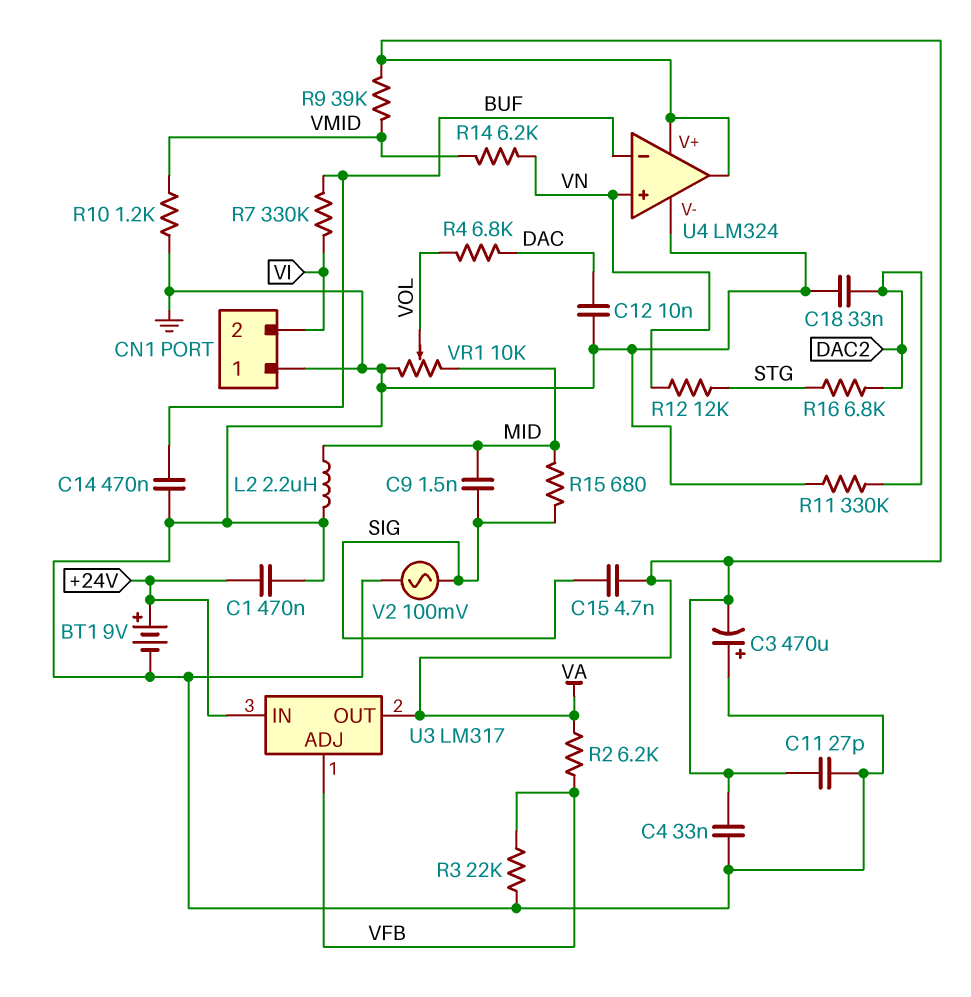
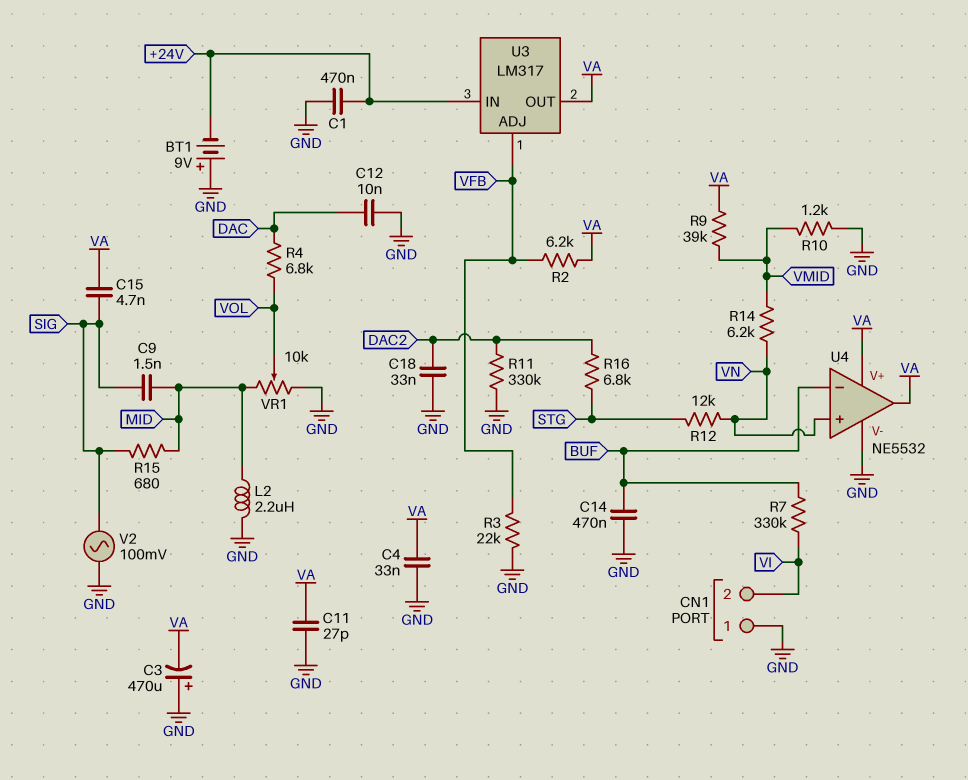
BT1: 9V (plus +24V, minus GND) -> 9V (plus GND, minus +24V)
U4: LM324 -> NE5532

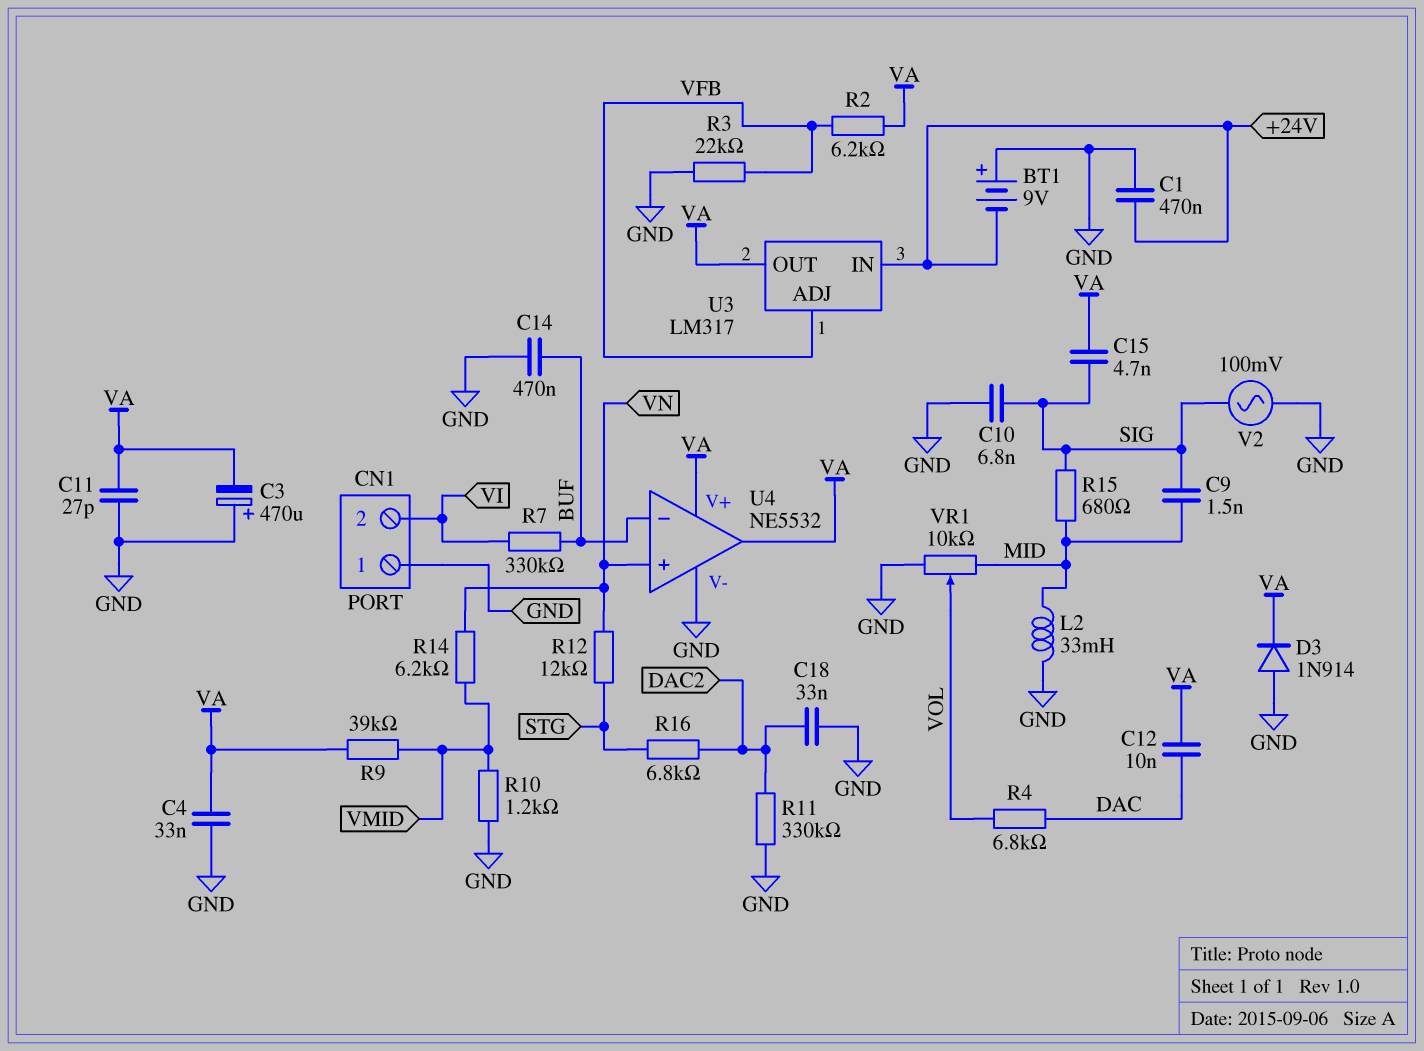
C10: none -> 6.8nF (GND, SIG)
C12: 10nF (DAC, GND) -> 10nF (DAC, VA)
D3: none -> diode 1N914 (A GND, K VA)
L2: 2.2uH (GND, MID) -> 33mH (GND, MID)

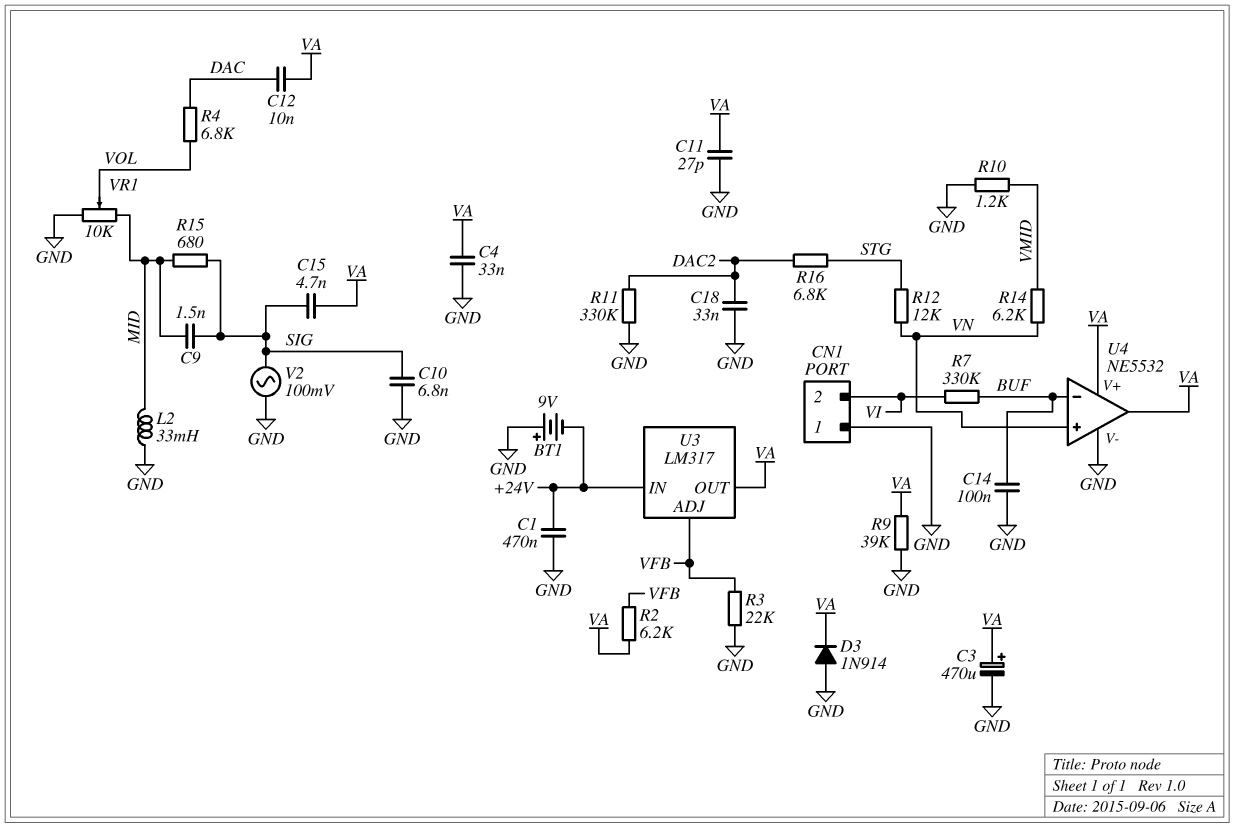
C3: 470uF (plus GND, minus VA) -> 470uF (plus VA, minus GND)
C14: 470nF (BUF, GND) -> 100nF (BUF, GND)
R9: 39k (VA, VMID) -> 39k (GND, VA)

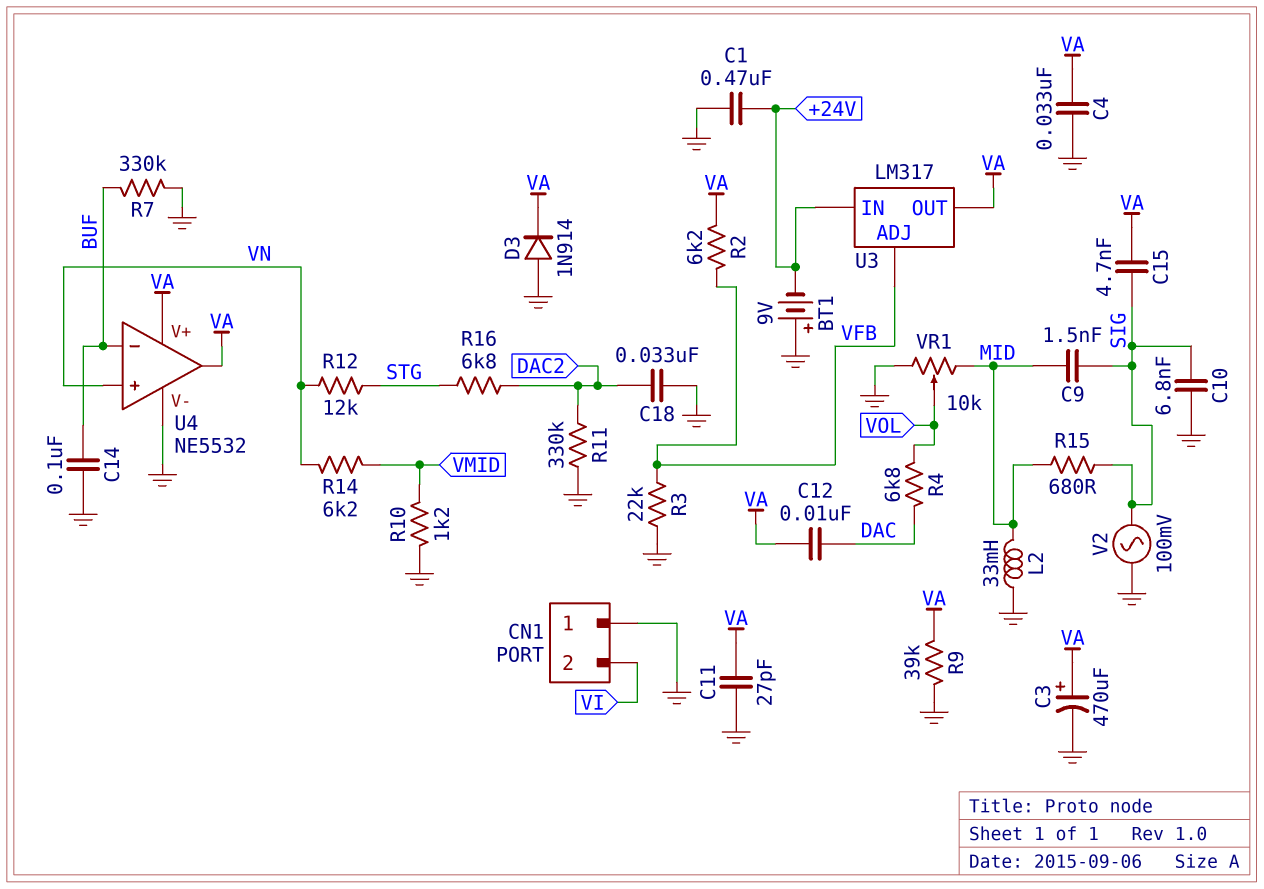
R7: 330k (BUF, VI) -> 330k (BUF, GND)

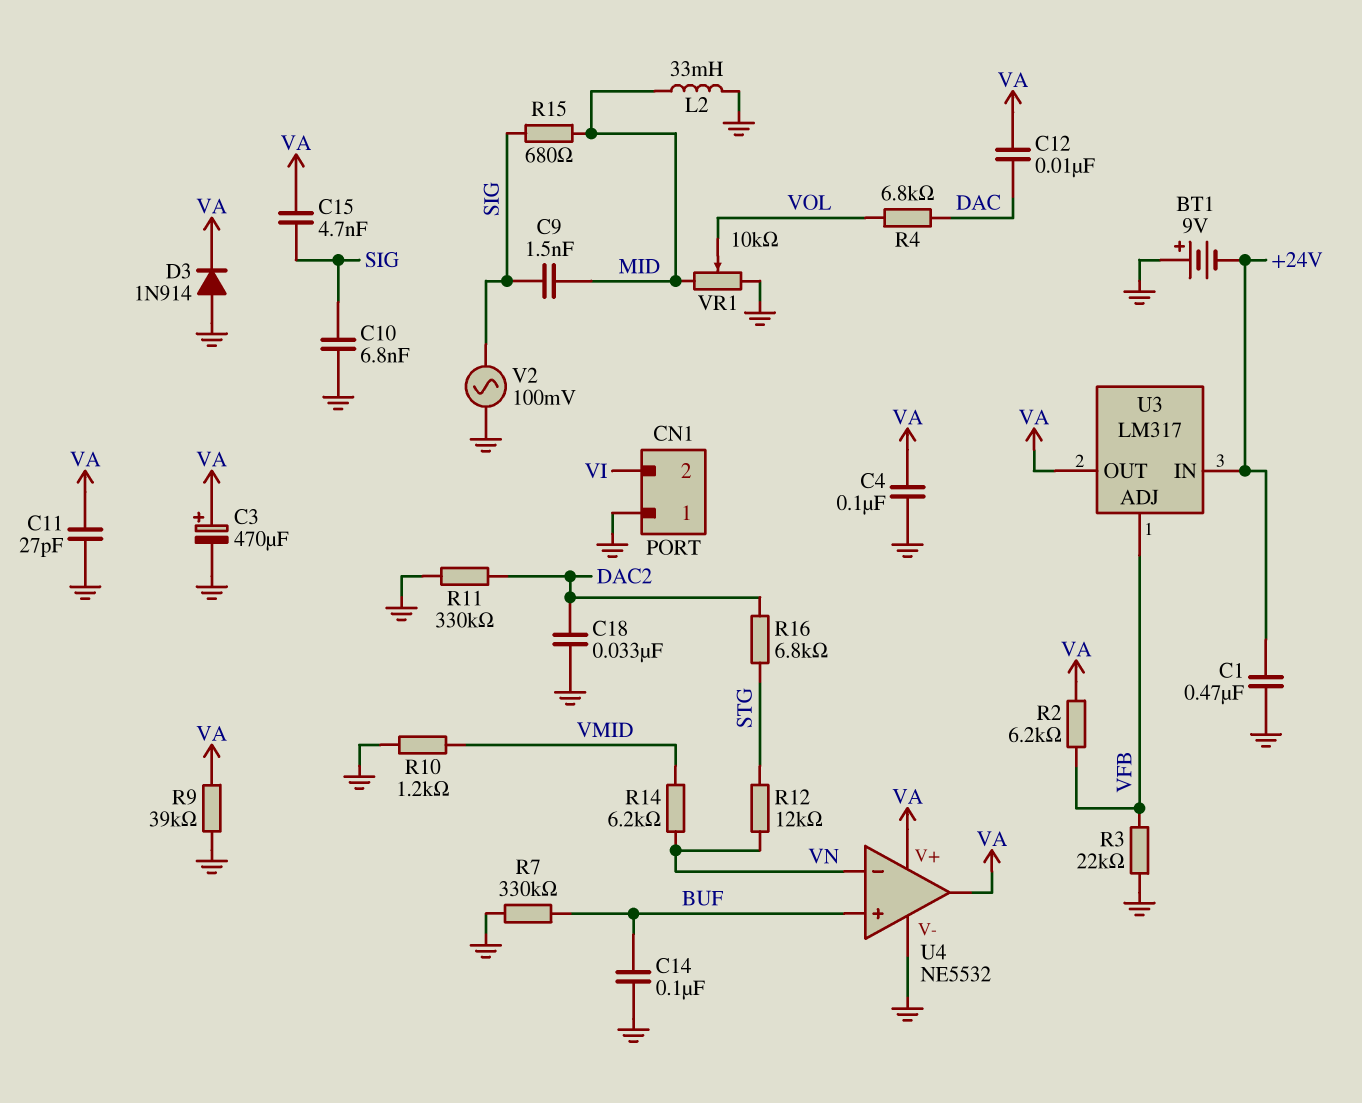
C4: 33nF (GND, VA) -> 100nF (GND, VA)
U4 pin in+: VN -> BUF
U4 pin in-: BUF -> VN

